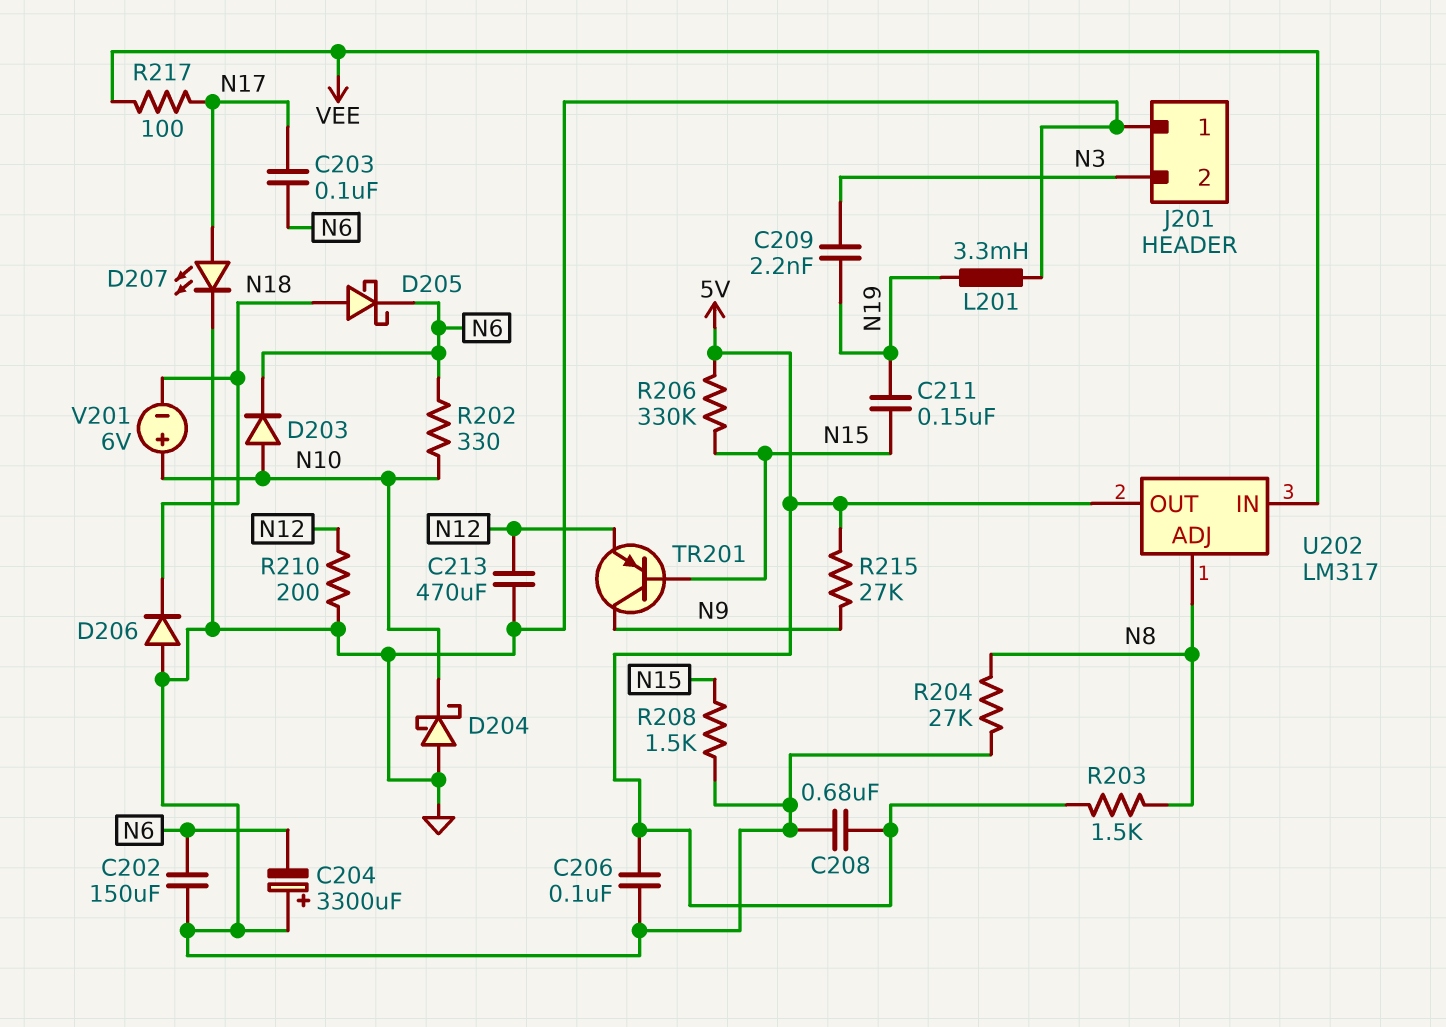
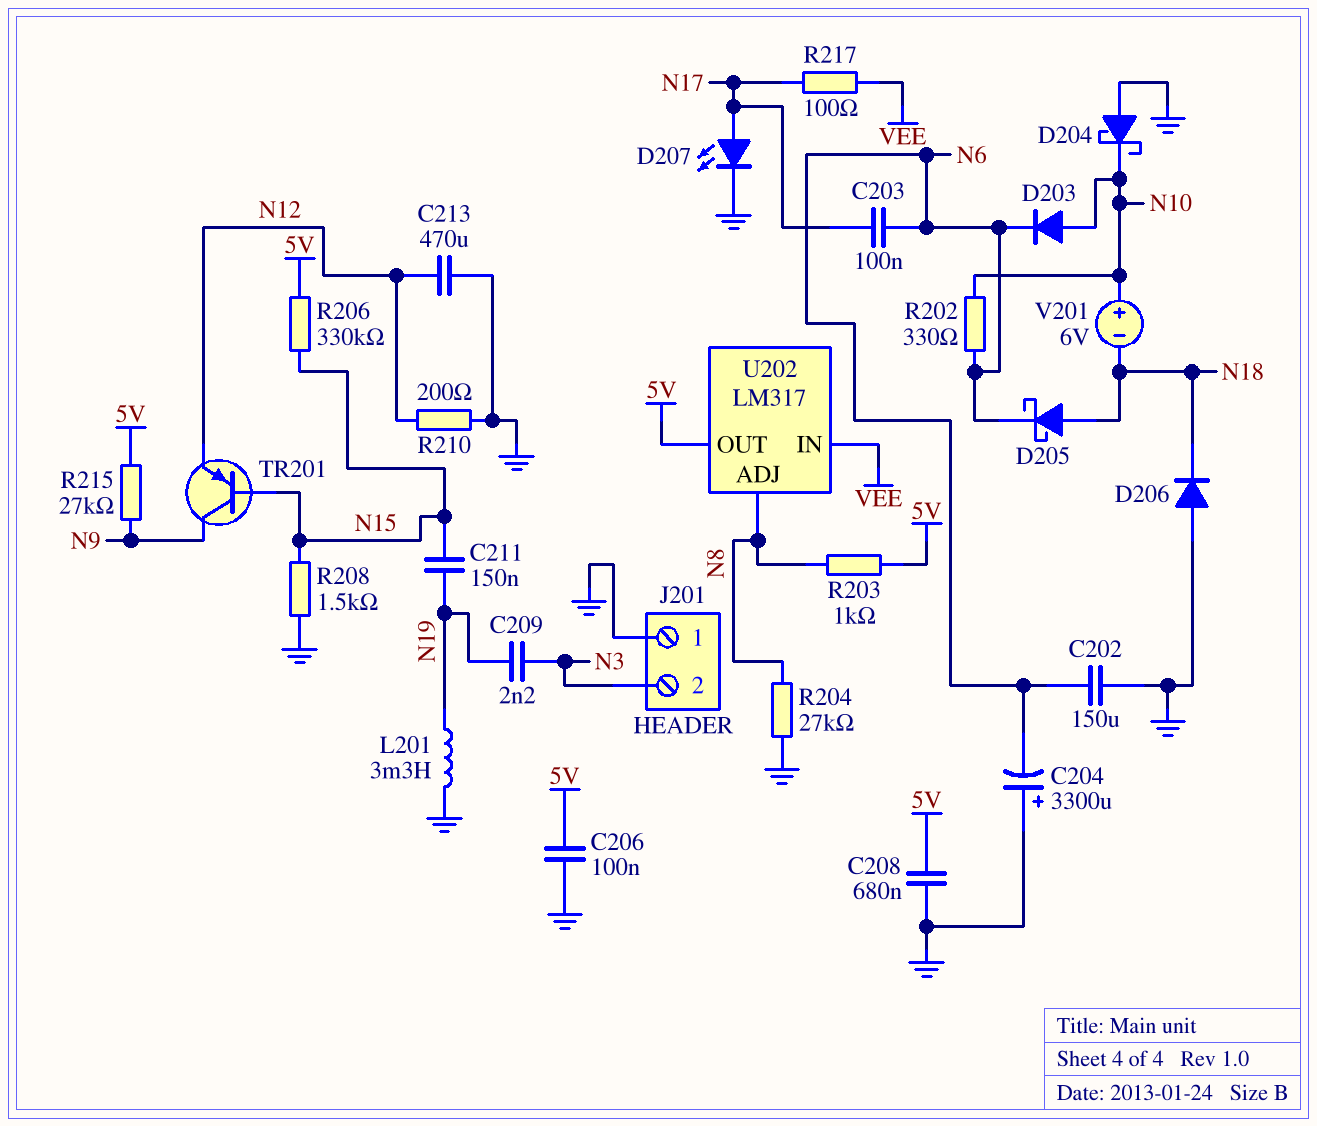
R203: 1.5k (5V, N8) -> 1k (5V, N8)

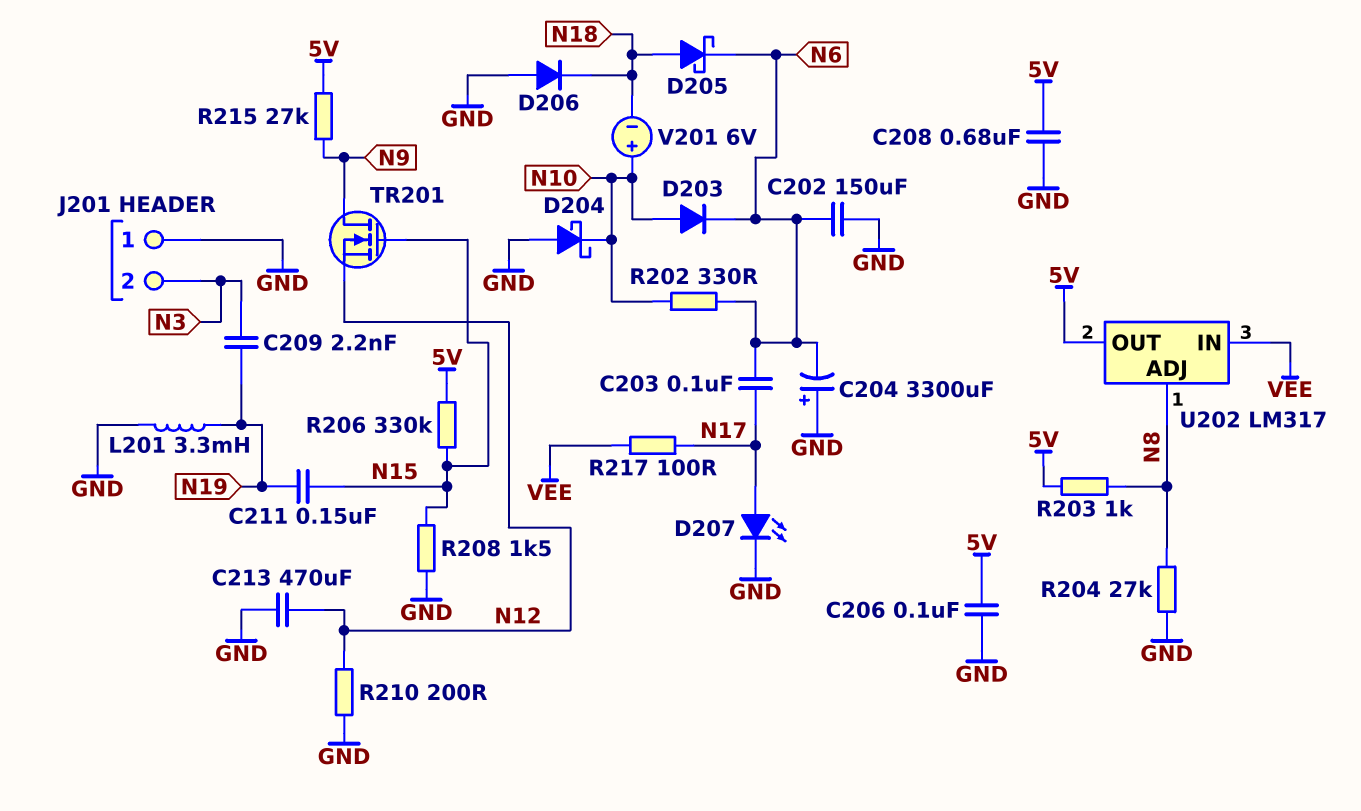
TR201: PNP (B N15, C N9, E N12) -> NMOS (G N15, D N9, S N12)

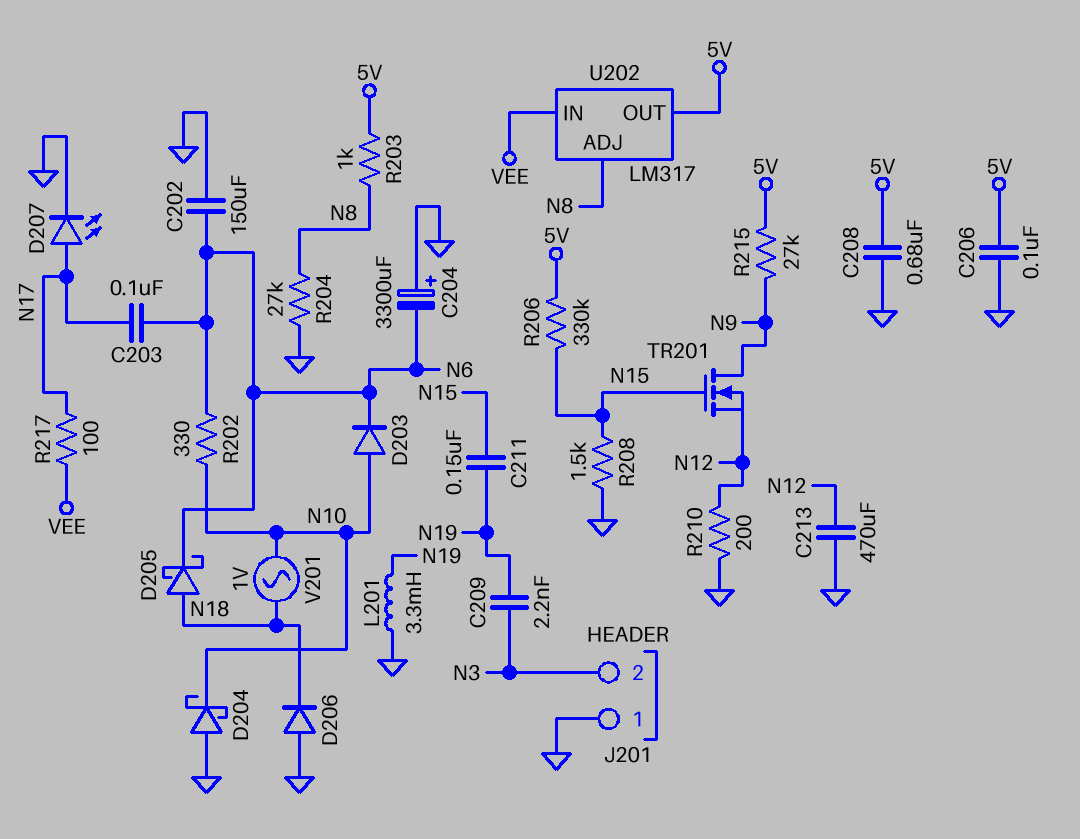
V201: 6V (plus N10, minus N18) -> AC 1V (N10, N18)

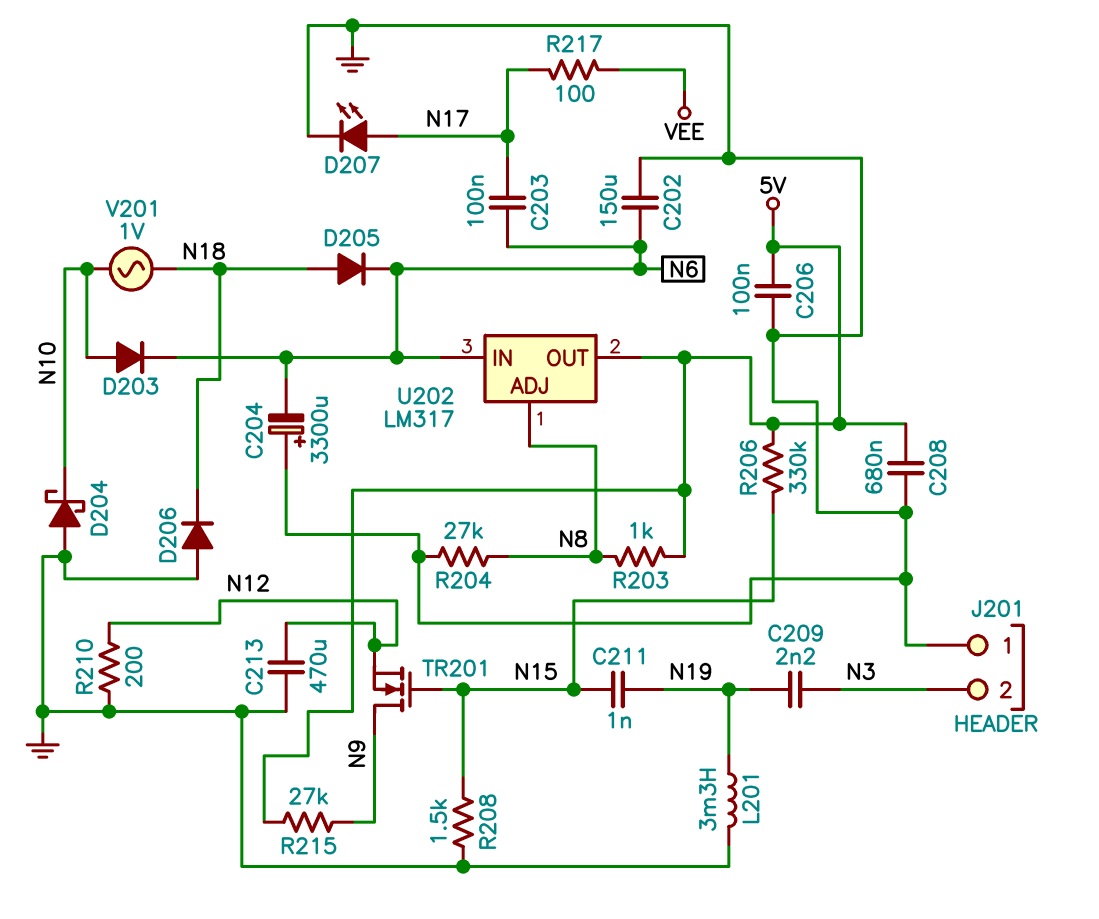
C211: 150nF (N15, N19) -> 1nF (N15, N19)
D205: schottky (A N18, K N6) -> diode (A N18, K N6)
R202: 330 (N6, N10) -> none
U202 pin IN: VEE -> N6

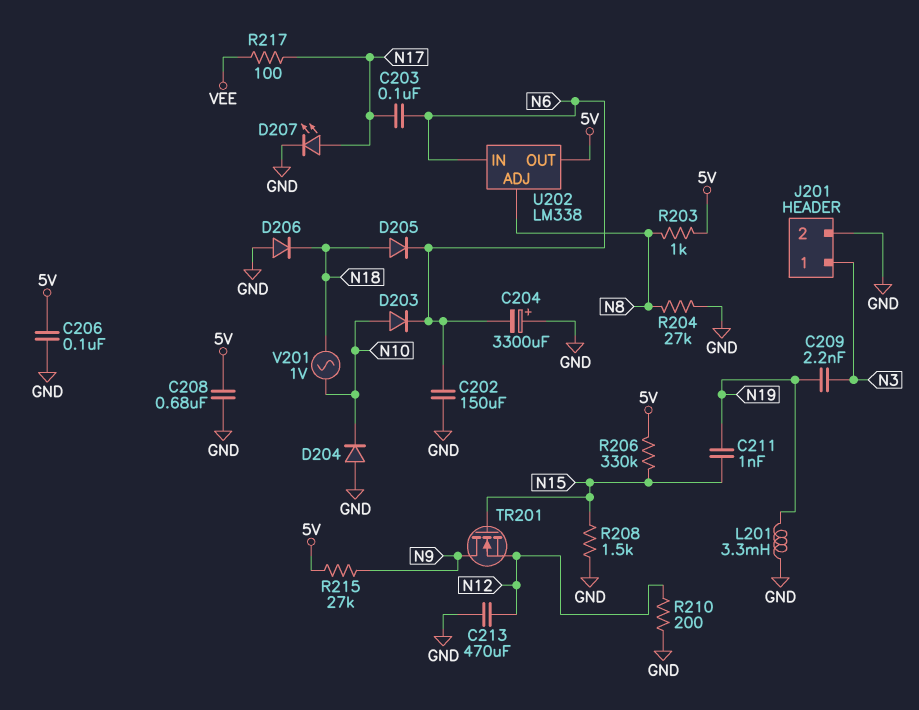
D204: schottky (A GND, K N10) -> diode (A GND, K N10)
J201 pin 1: GND -> N3
J201 pin 2: N3 -> GND
U202: LM317 -> LM338

